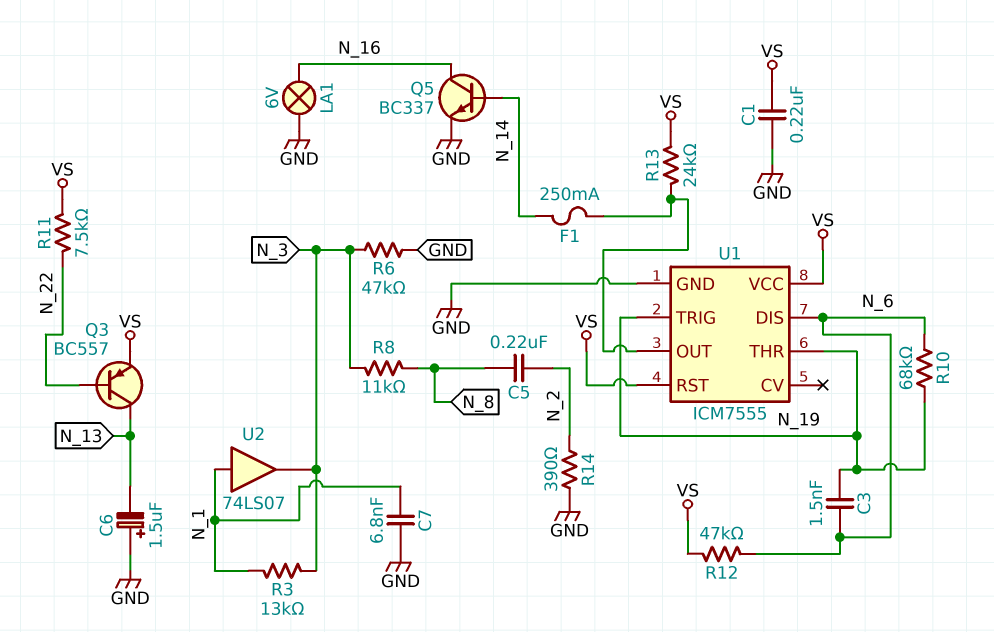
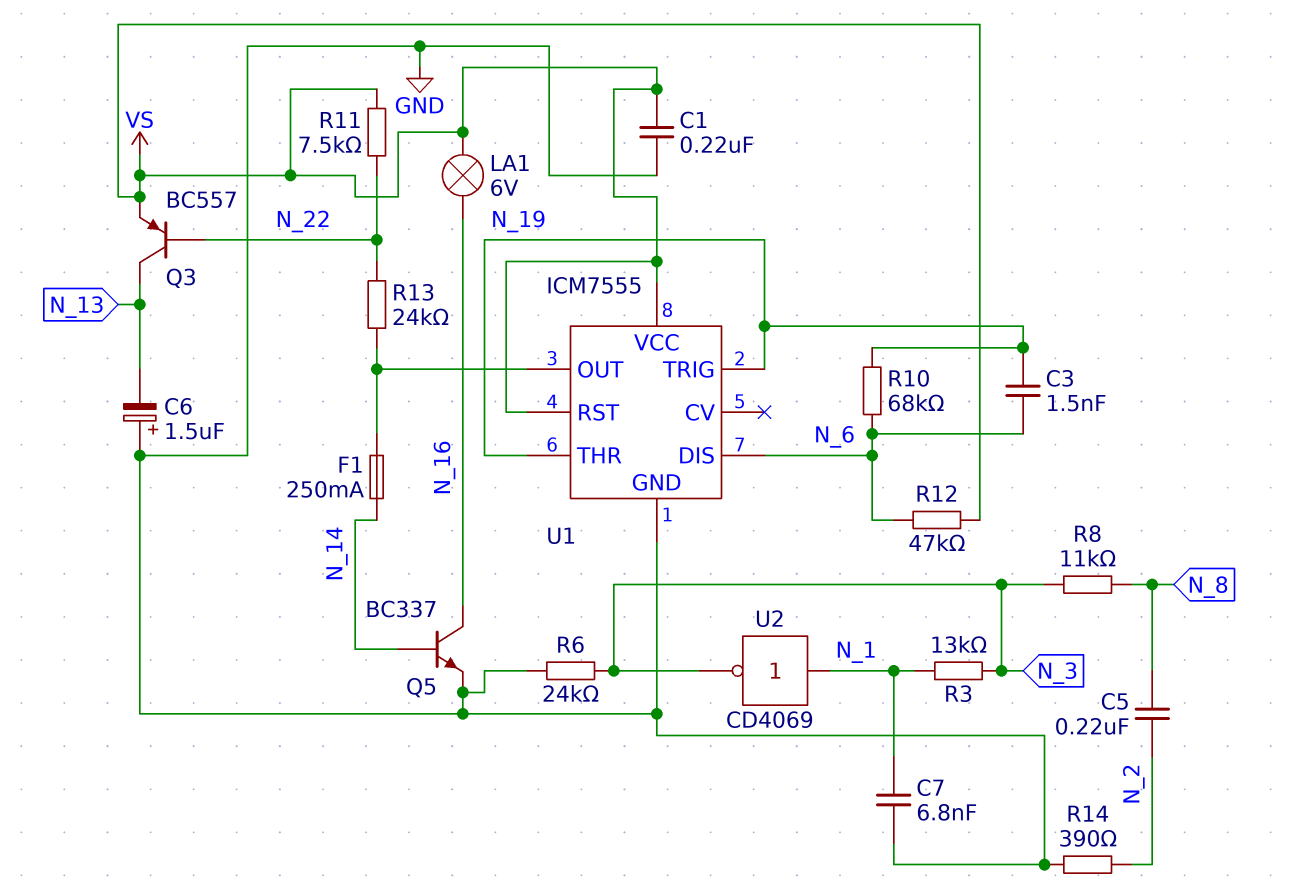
LA1: lamp 6V (GND, N_16) -> lamp 6V (N_16, VS)
R6: 47k (GND, N_3) -> 24k (GND, N_3)
R13: 24k (U1/OUT, VS) -> 24k (N_22, U1/OUT)
U2: buffer 74LS07 (in N_1, out N_3) -> NOT CD4069 (in N_1, out N_3)

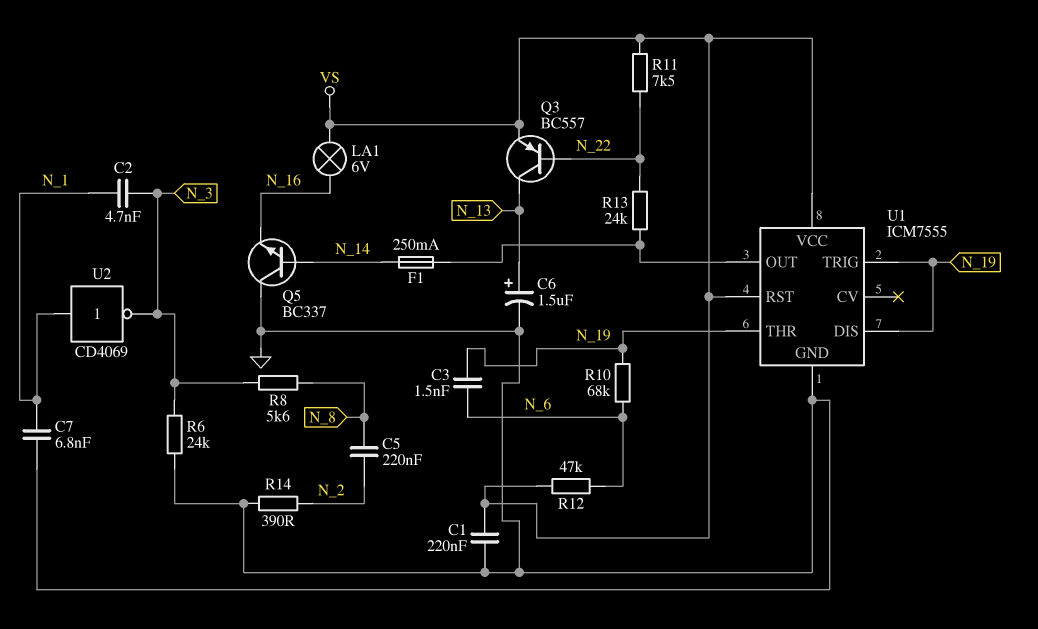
C2: none -> 4.7nF (N_1, N_3)
C6: 1.5uF (plus GND, minus N_13) -> 1.5uF (plus N_13, minus GND)
Q5: NPN BC337 (B N_14, C N_16, E GND) -> NPN BC337 (B N_14, C GND, E N_16)
R3: 13k (N_1, N_3) -> none
R8: 11k (N_3, N_8) -> 5.6k (N_3, N_8)
U1 pin DIS: N_6 -> N_19

